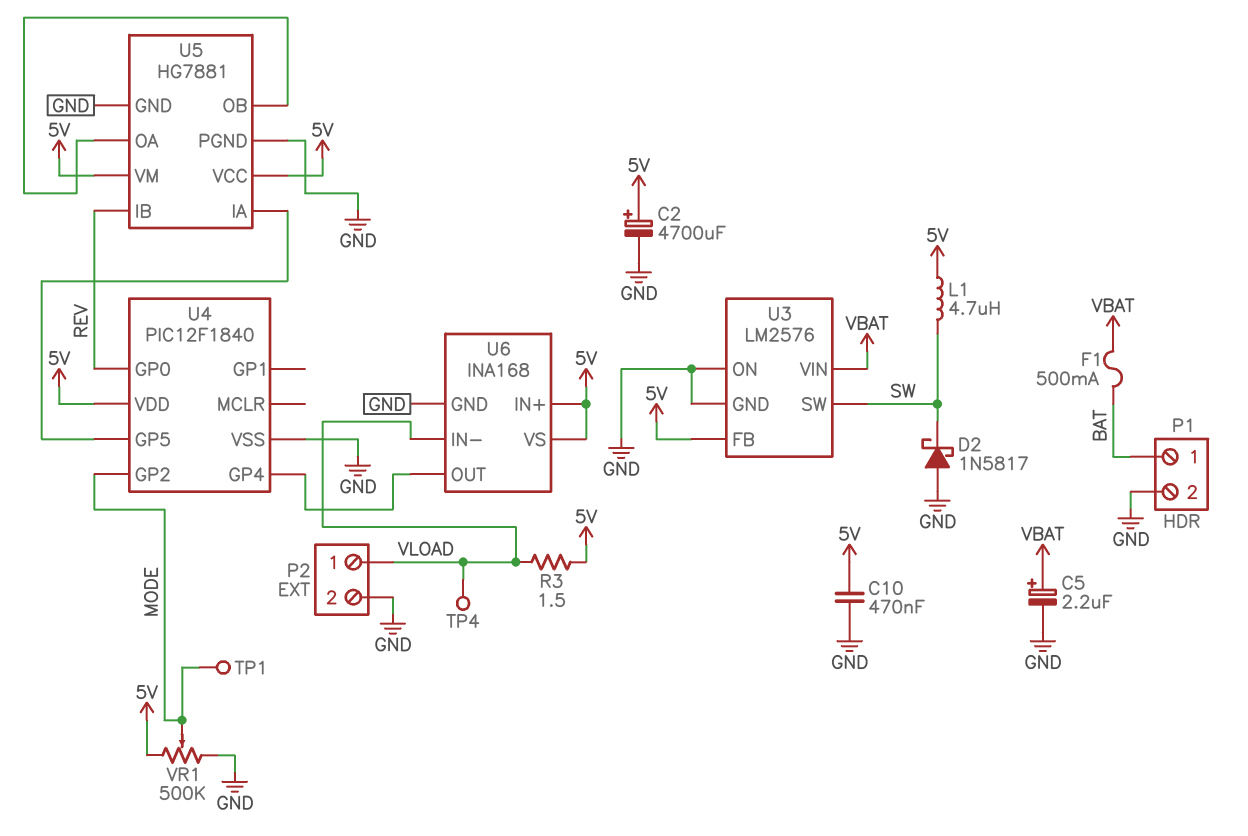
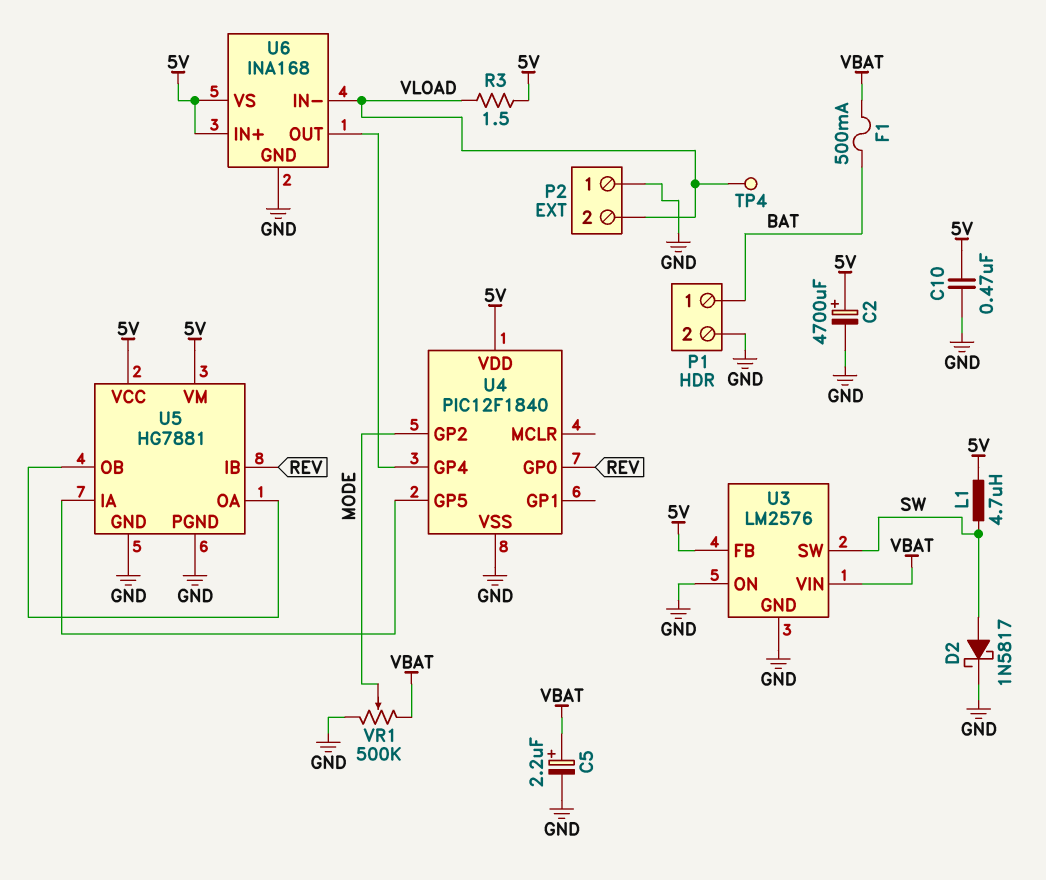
D2: schottky 1N5817 (A GND, K SW) -> schottky 1N5817 (A SW, K GND)
P2 pin 1: VLOAD -> GND
P2 pin 2: GND -> VLOAD
TP1: test point (MODE) -> none
VR1: 500k (5V, GND, wiper MODE) -> 500k (GND, VBAT, wiper MODE)

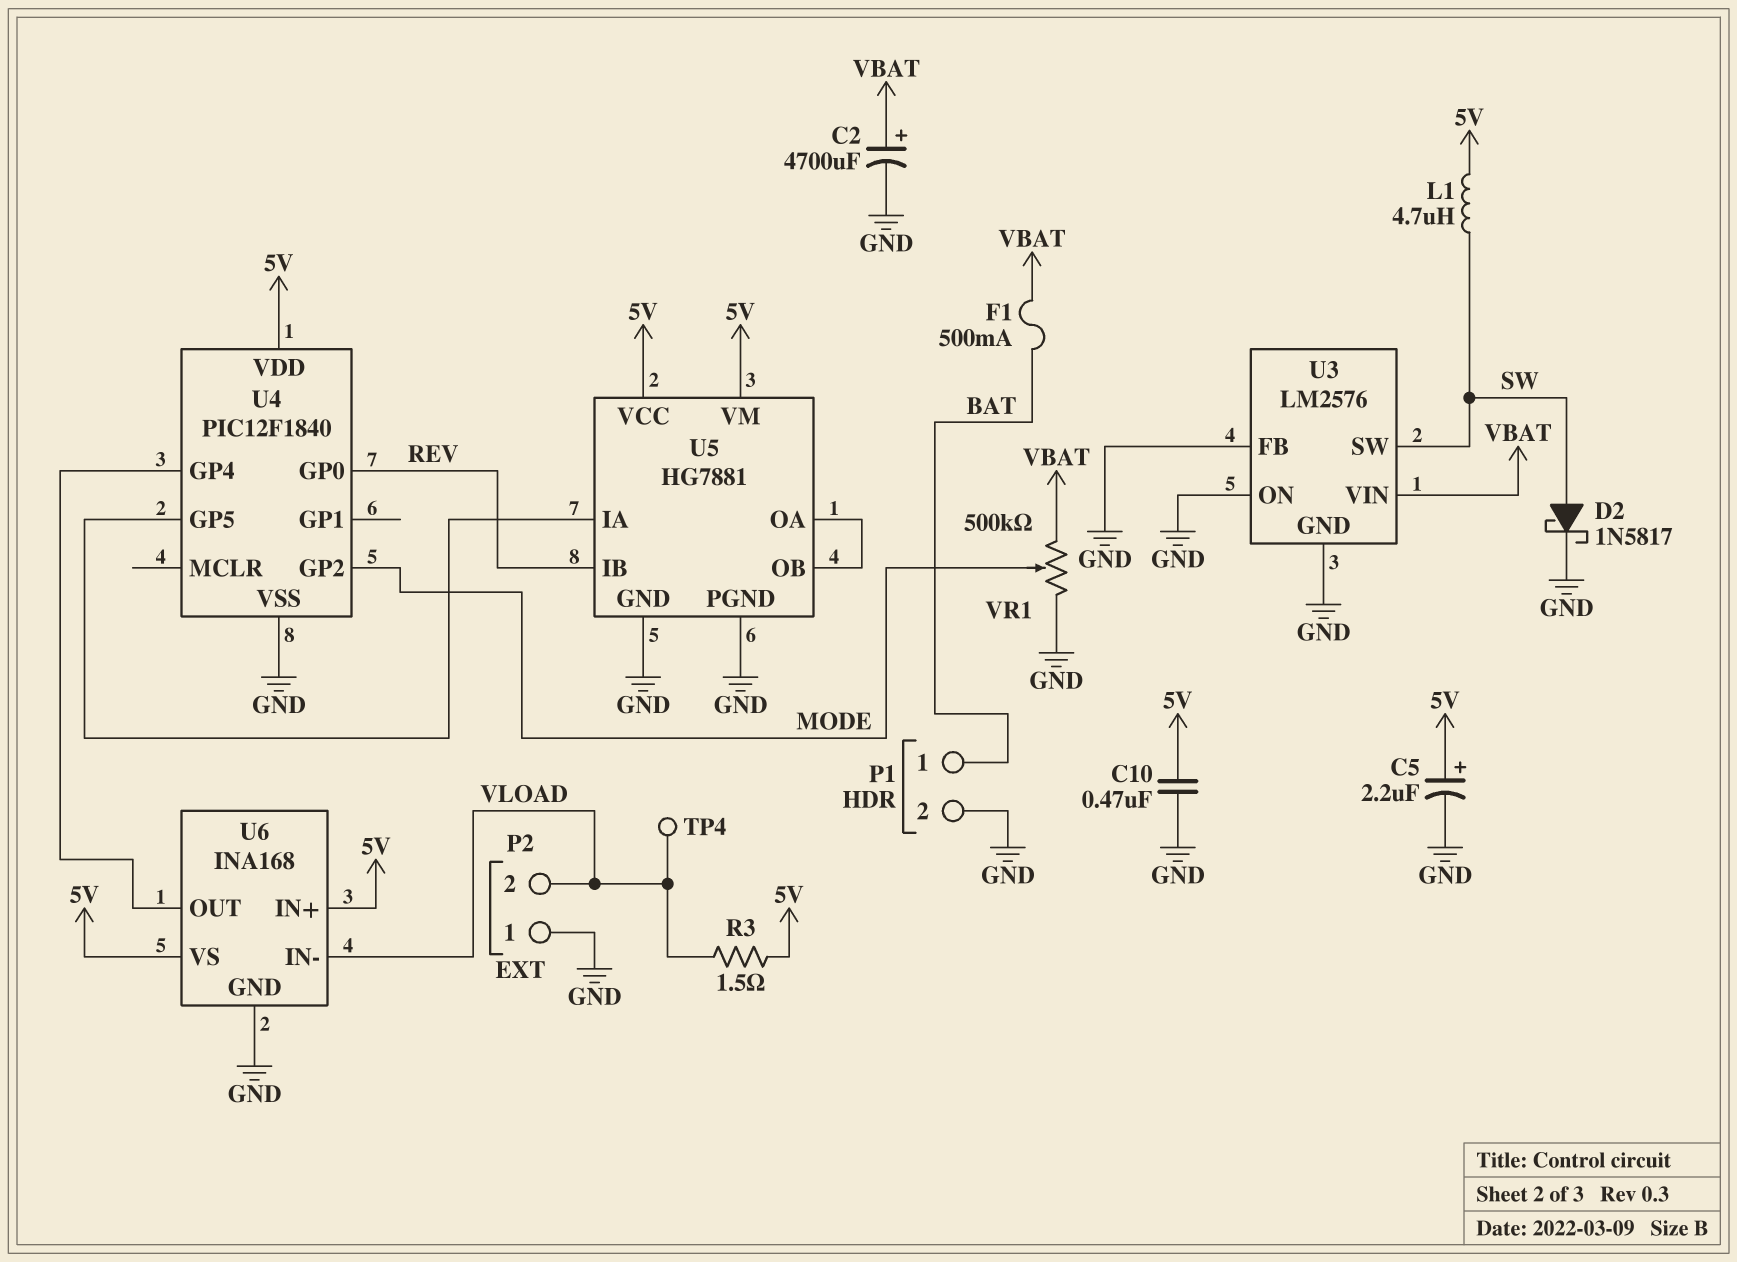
C2: 4700uF (plus 5V, minus GND) -> 4700uF (plus VBAT, minus GND)
C5: 2.2uF (plus VBAT, minus GND) -> 2.2uF (plus 5V, minus GND)
U3 pin FB: 5V -> GND

